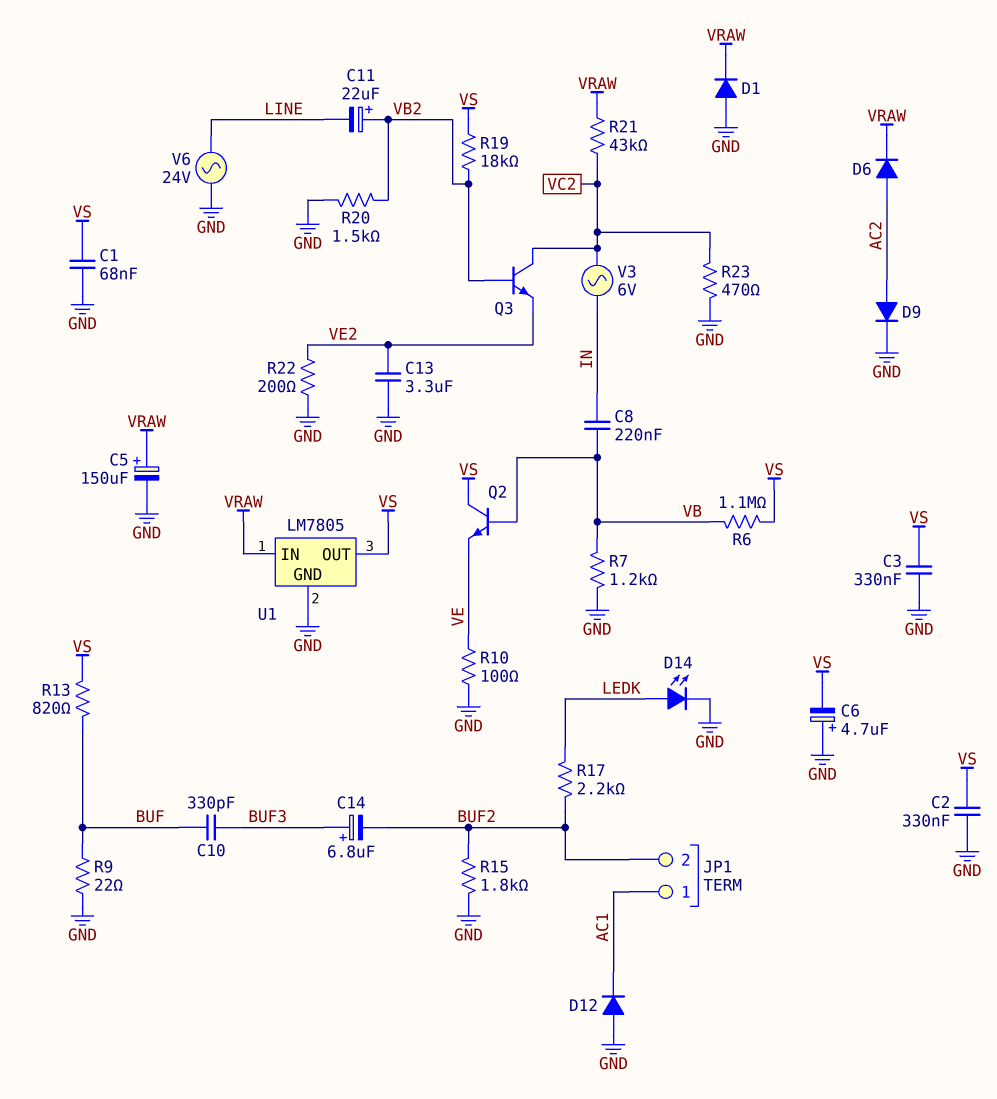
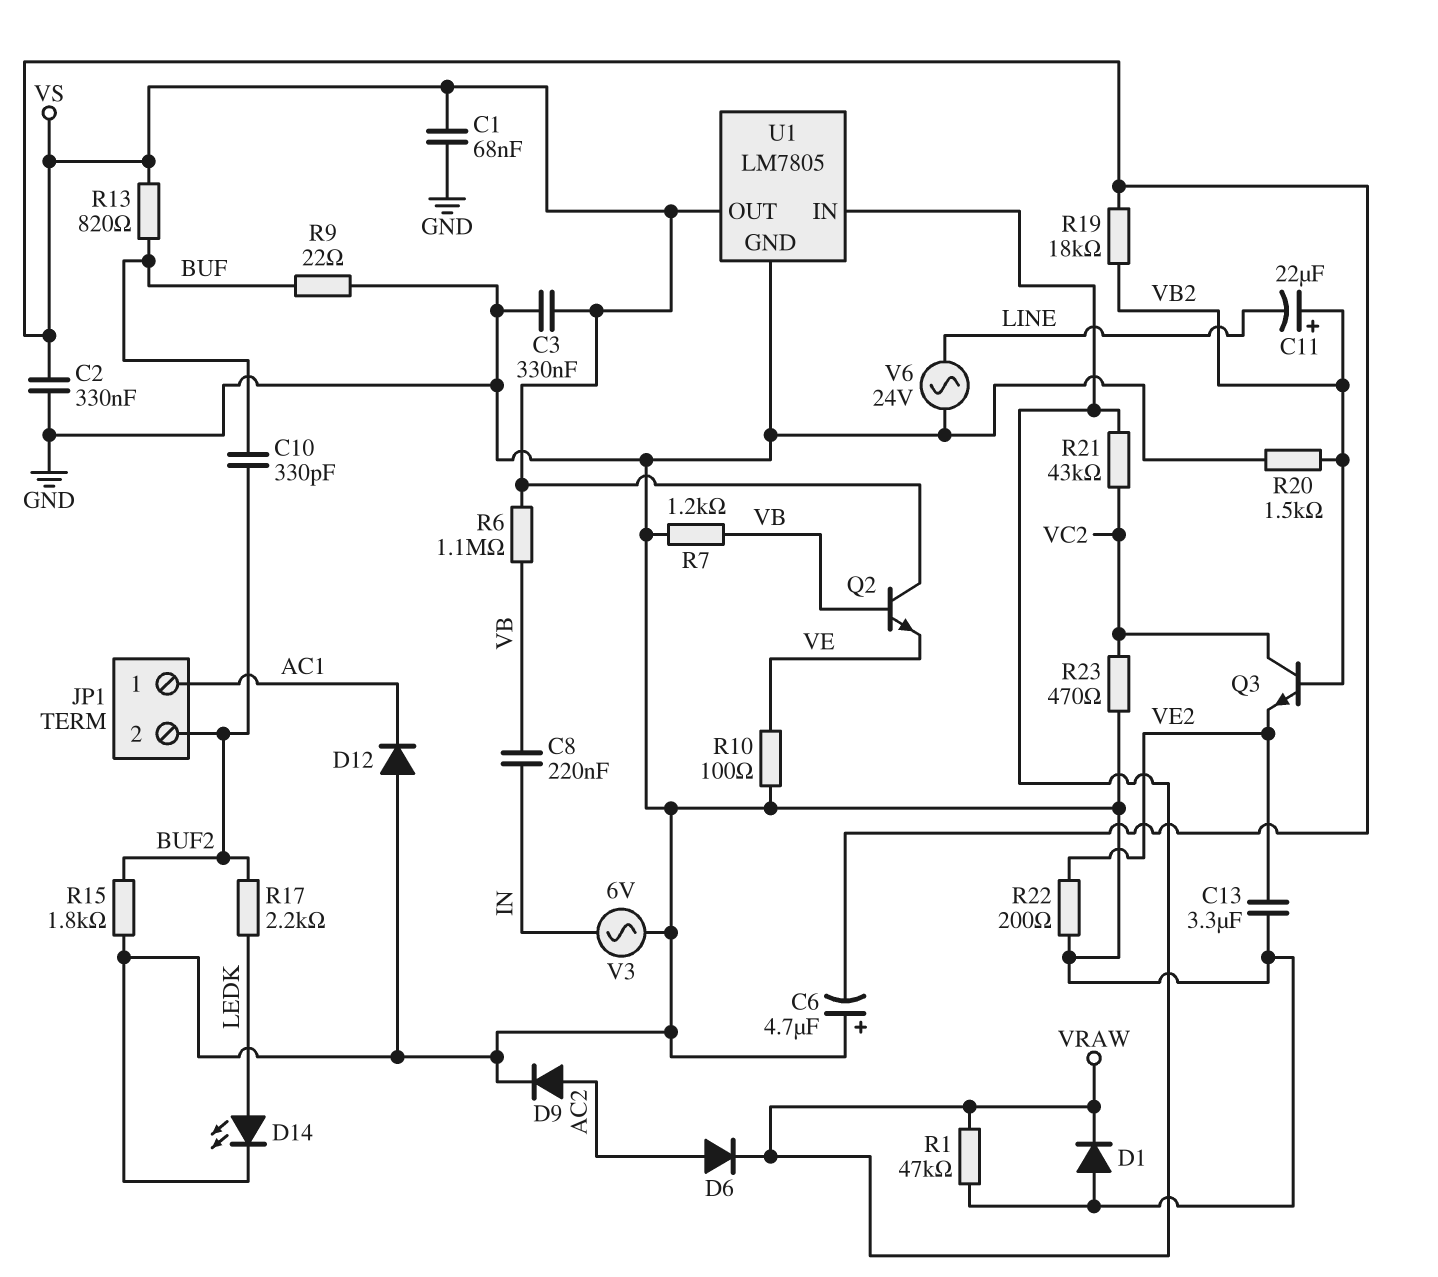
C5: 150uF (plus VRAW, minus GND) -> none
C10: 330pF (BUF, BUF3) -> 330pF (BUF, BUF2)
C14: 6.8uF (plus BUF3, minus BUF2) -> none
R1: none -> 47k (GND, VRAW)
V3: AC 6V (IN, VC2) -> AC 6V (GND, IN)

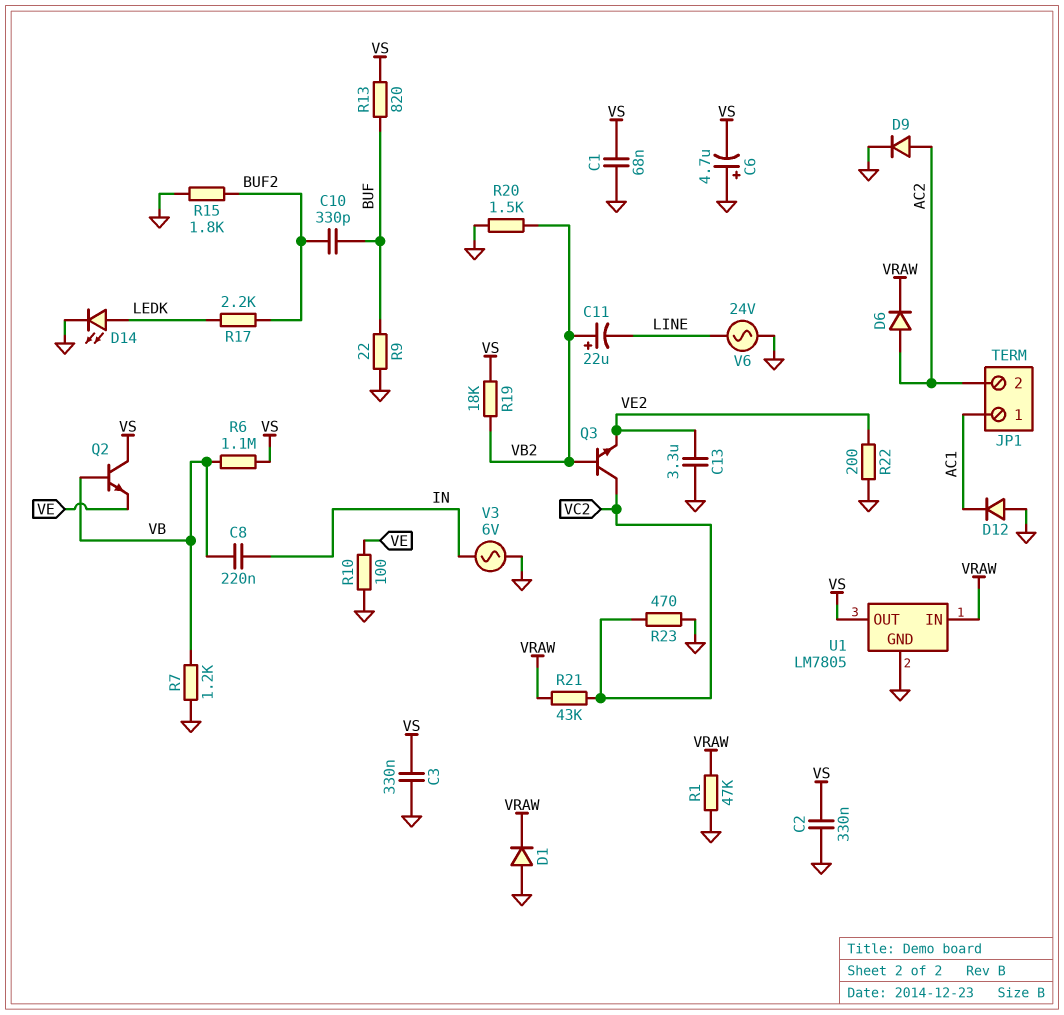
JP1 pin 2: BUF2 -> AC2

